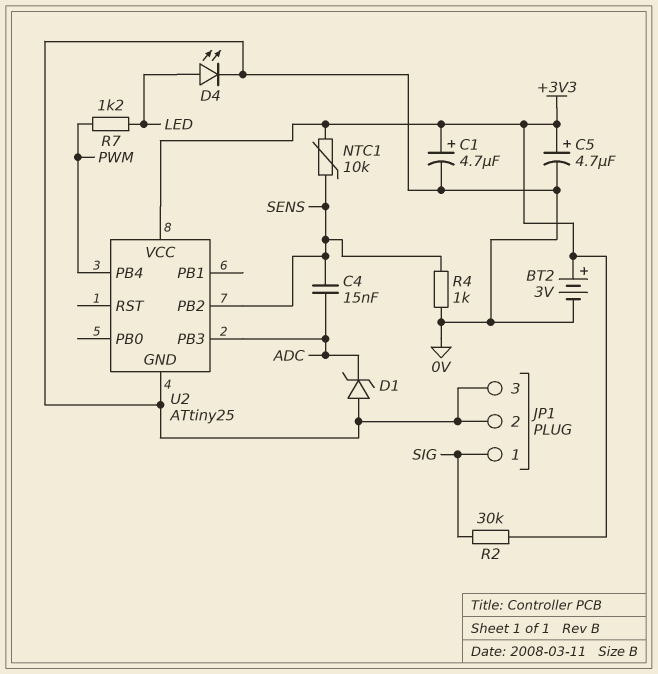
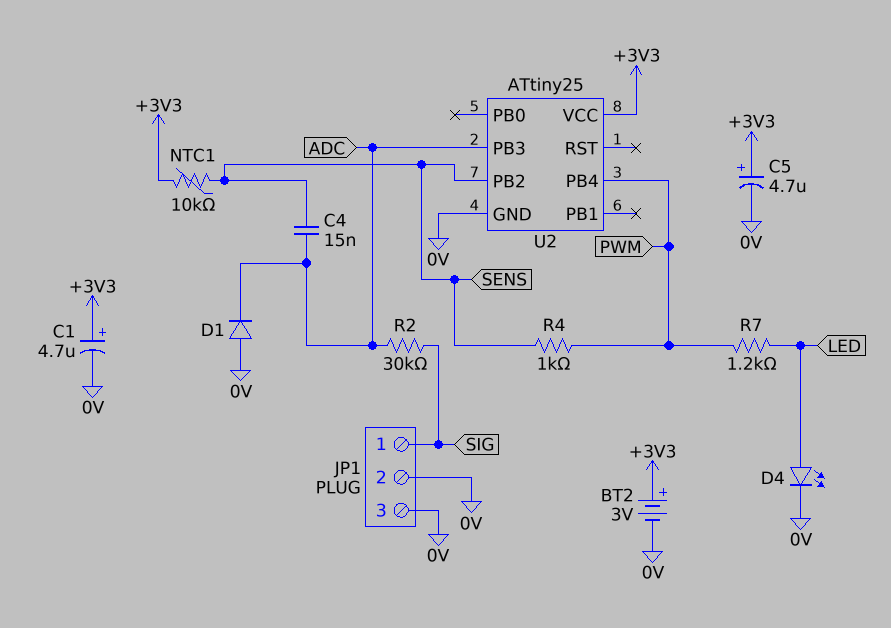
D1: zener (A 0V, K ADC) -> diode (A 0V, K ADC)
R2: 30k (+3V3, SIG) -> 30k (ADC, SIG)
R4: 1k (0V, SENS) -> 1k (PWM, SENS)

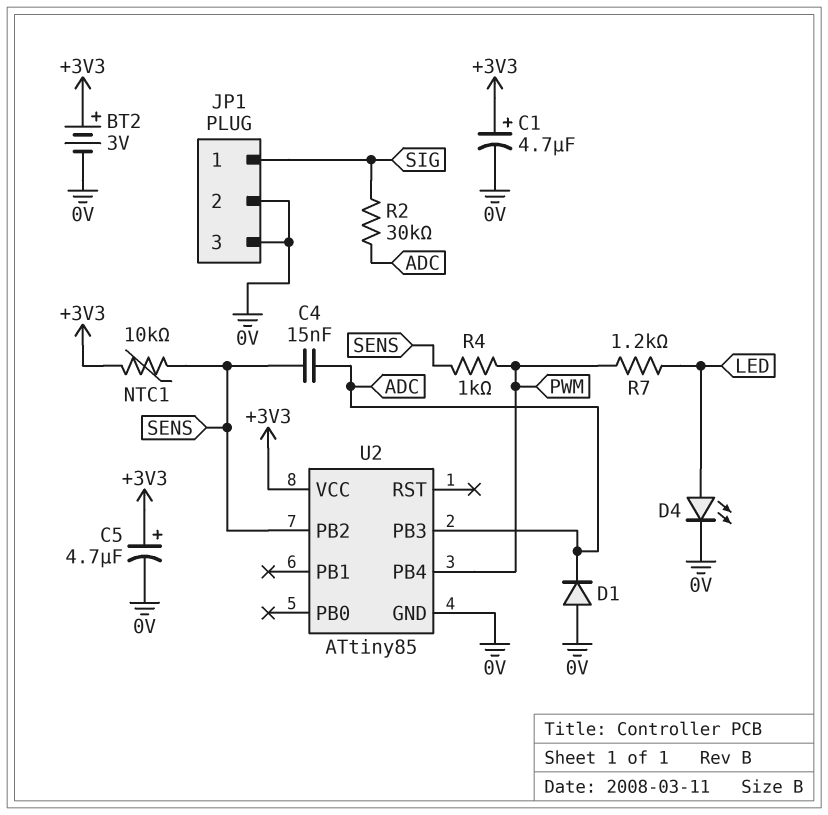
U2: ATtiny25 -> ATtiny85

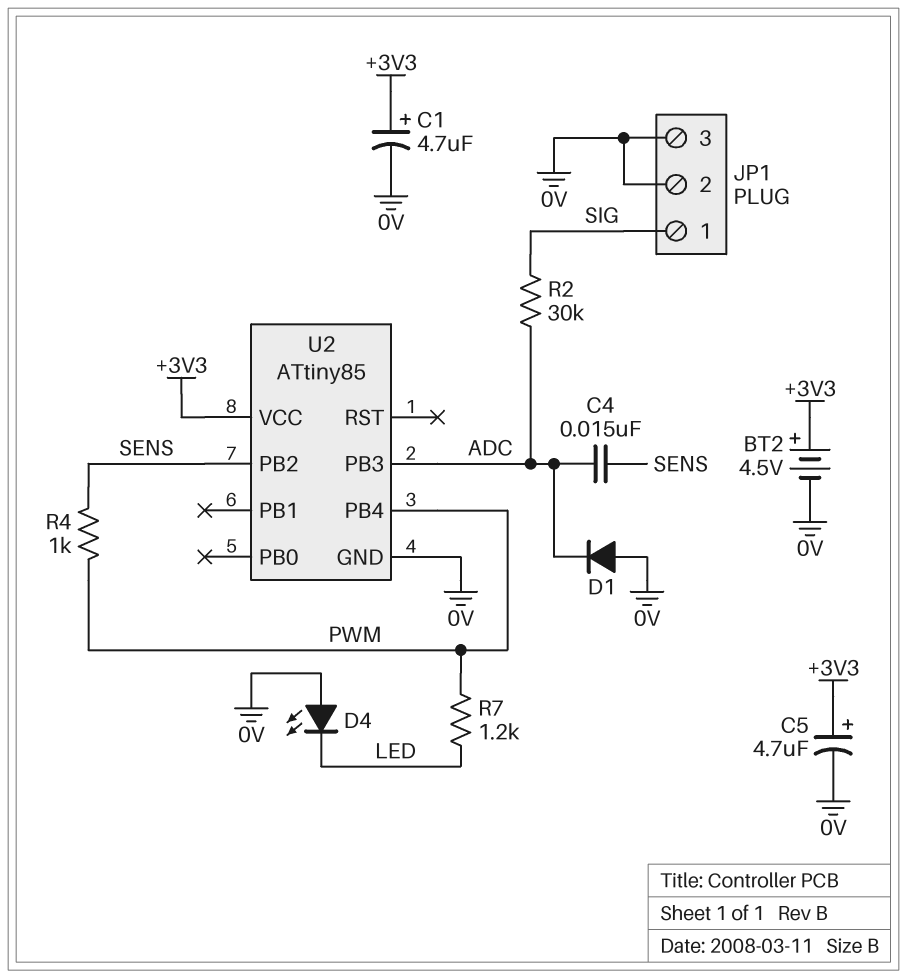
BT2: 3V (plus +3V3, minus 0V) -> 4.5V (plus +3V3, minus 0V)
D4: LED (A LED, K 0V) -> LED (A 0V, K LED)
NTC1: 10k (+3V3, SENS) -> none

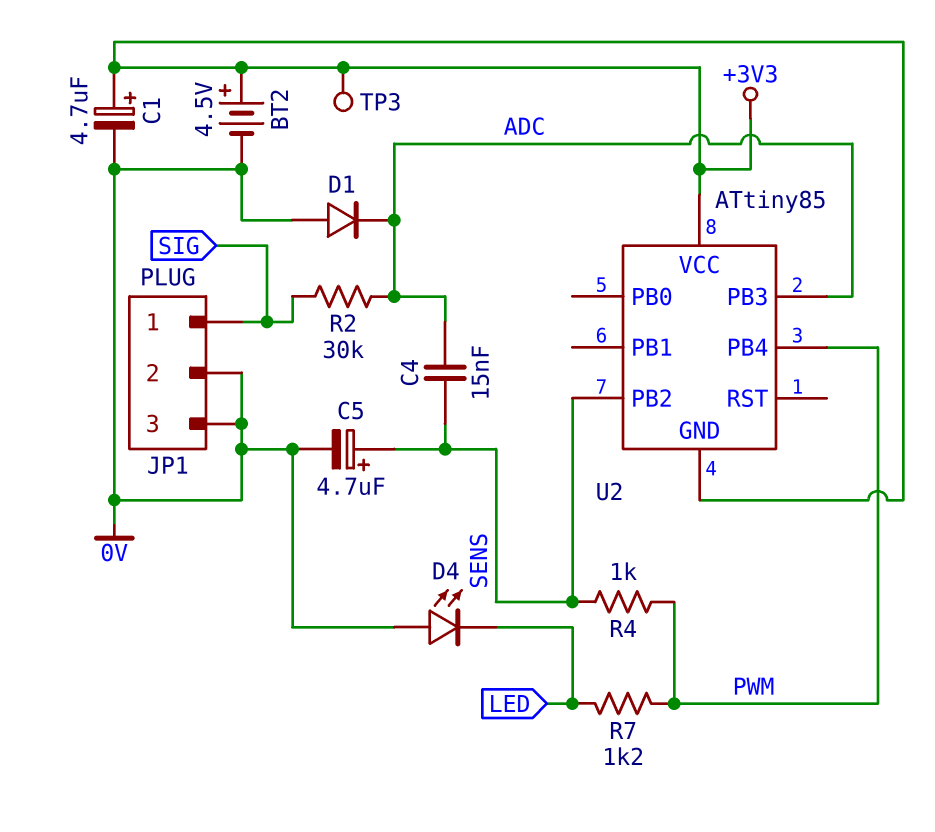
C5: 4.7uF (plus +3V3, minus 0V) -> 4.7uF (plus SENS, minus 0V)
TP3: none -> test point (+3V3)
U2 pin GND: 0V -> +3V3

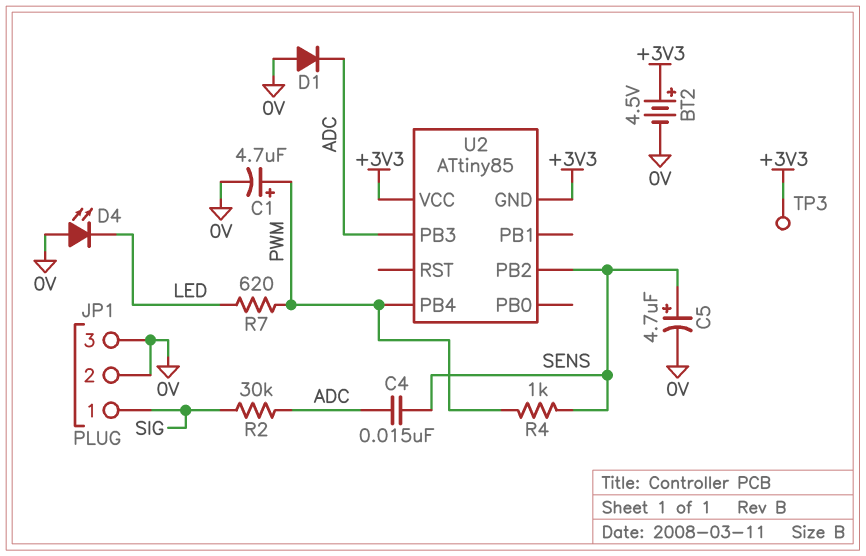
C1: 4.7uF (plus +3V3, minus 0V) -> 4.7uF (plus PWM, minus 0V)
R7: 1.2k (LED, PWM) -> 620 (LED, PWM)

